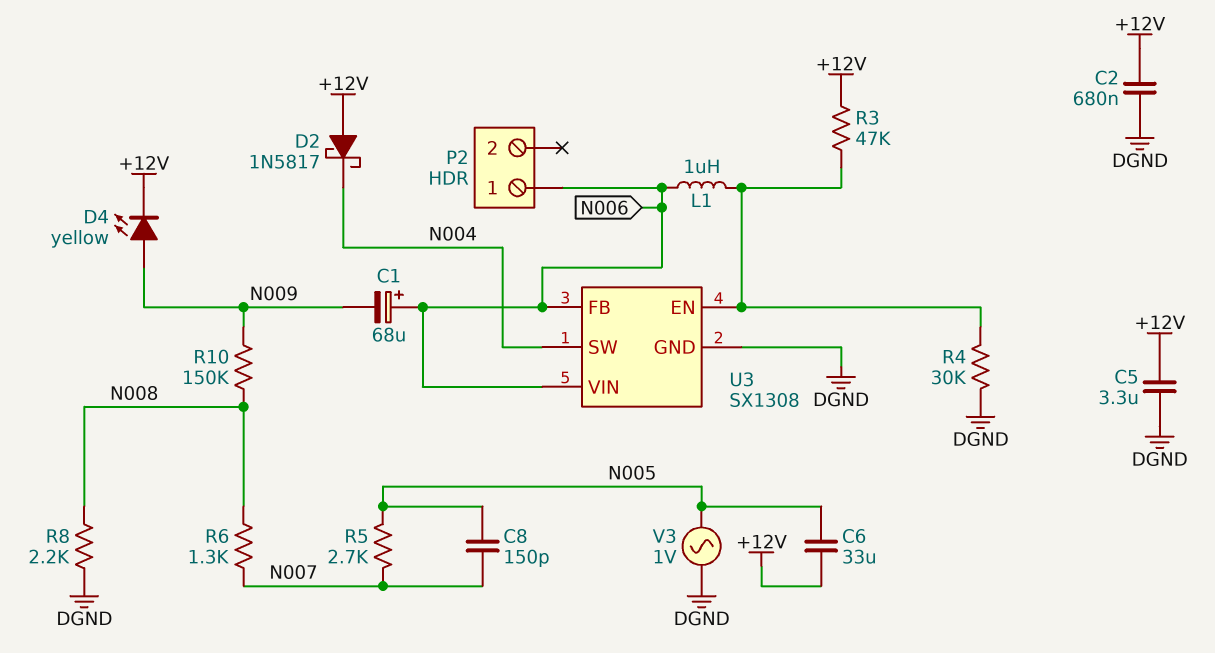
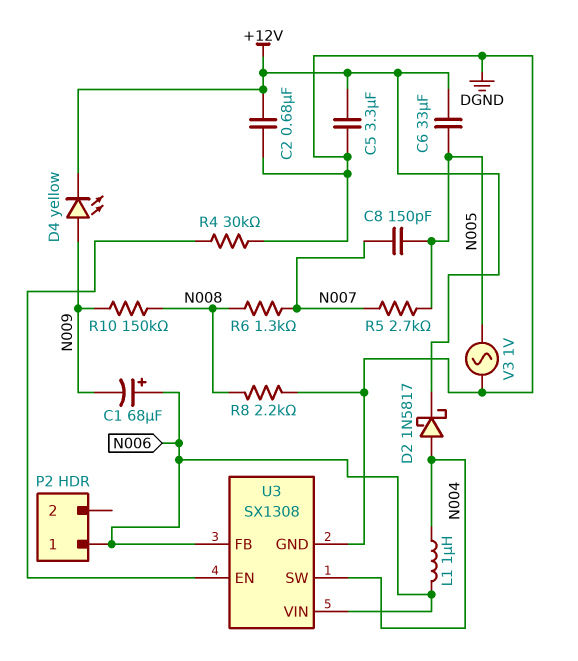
D2: schottky 1N5817 (A +12V, K N004) -> schottky 1N5817 (A N004, K +12V)
L1: 1uH (N006, U3/EN) -> 1uH (N004, N006)
R3: 47k (+12V, U3/EN) -> none

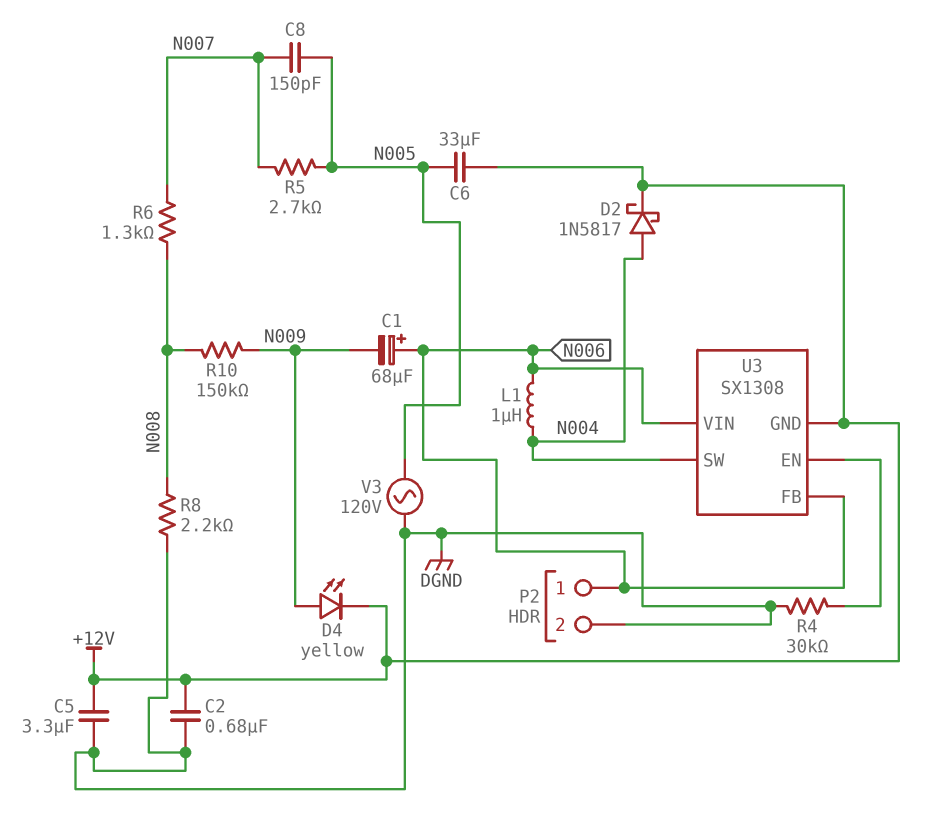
P2 pin 2: none -> DGND
U3 pin GND: DGND -> +12V
V3: AC 1V (DGND, N005) -> AC 120V (DGND, N005)

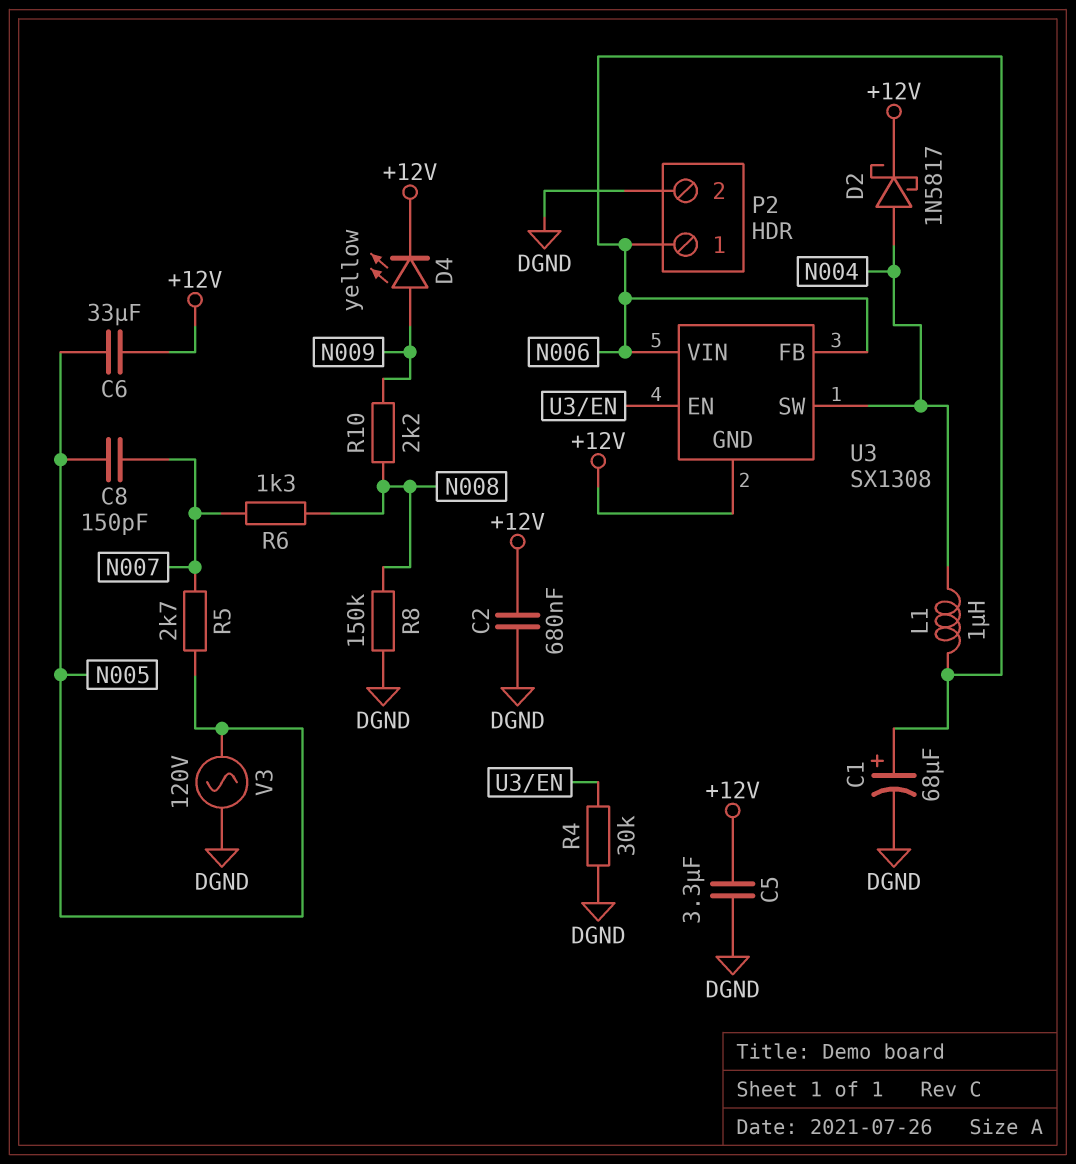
C1: 68uF (plus N006, minus N009) -> 68uF (plus N006, minus DGND)
R8: 2.2k (DGND, N008) -> 150k (DGND, N008)
R10: 150k (N008, N009) -> 2.2k (N008, N009)

